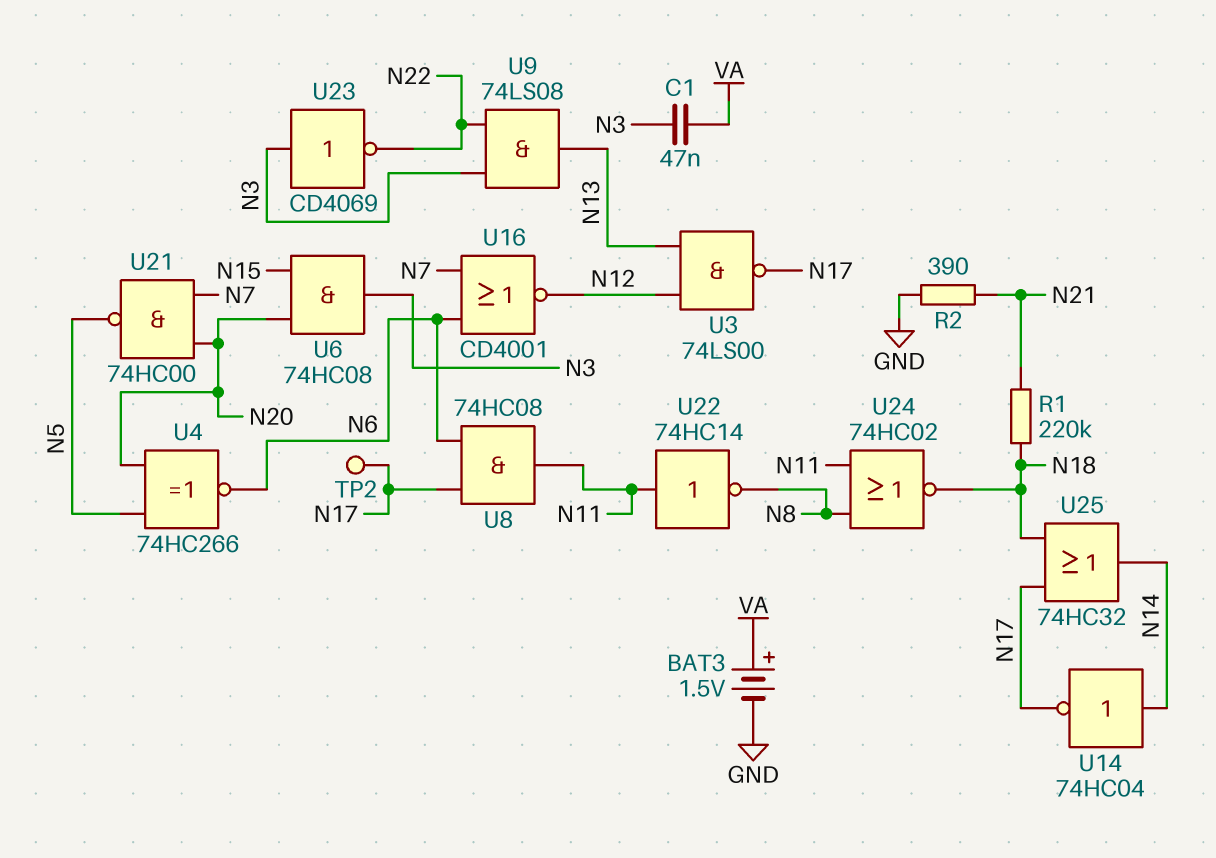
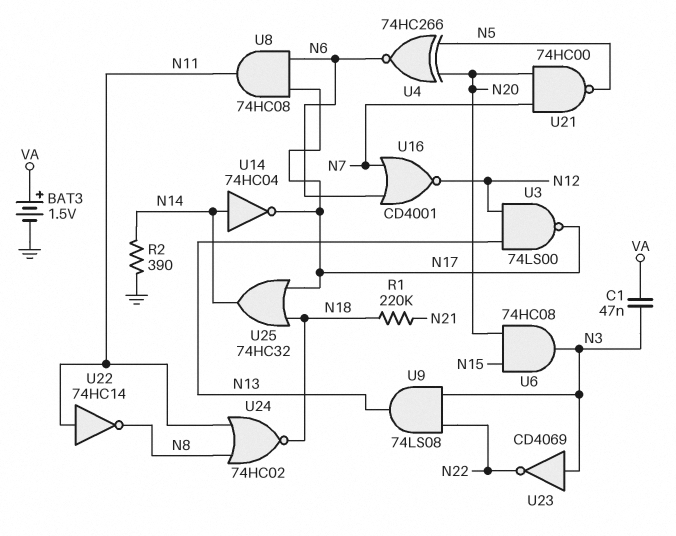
R2: 390 (GND, N21) -> 390 (GND, N14)
TP2: test point (N17) -> none

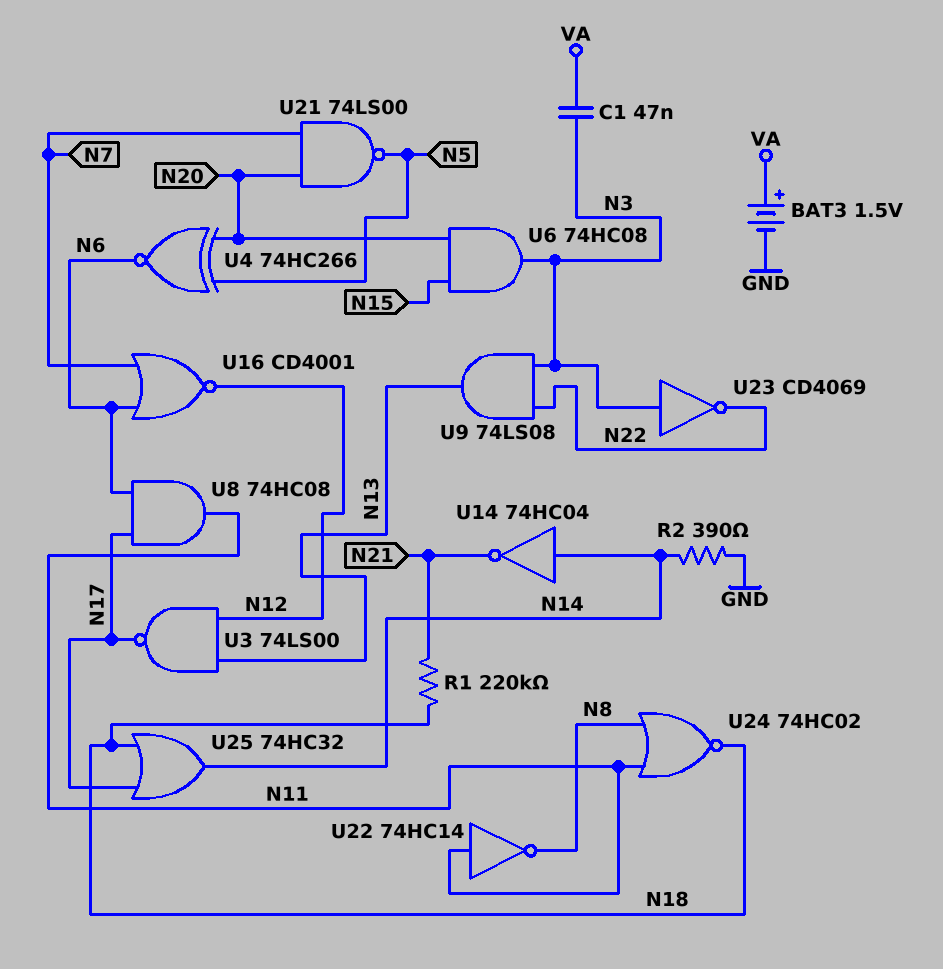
U14: NOT 74HC04 (in N14, out N17) -> NOT 74HC04 (in N14, out N21)
U21: NAND 74HC00 (in N7, in N20, out N5) -> NAND 74LS00 (in N7, in N20, out N5)

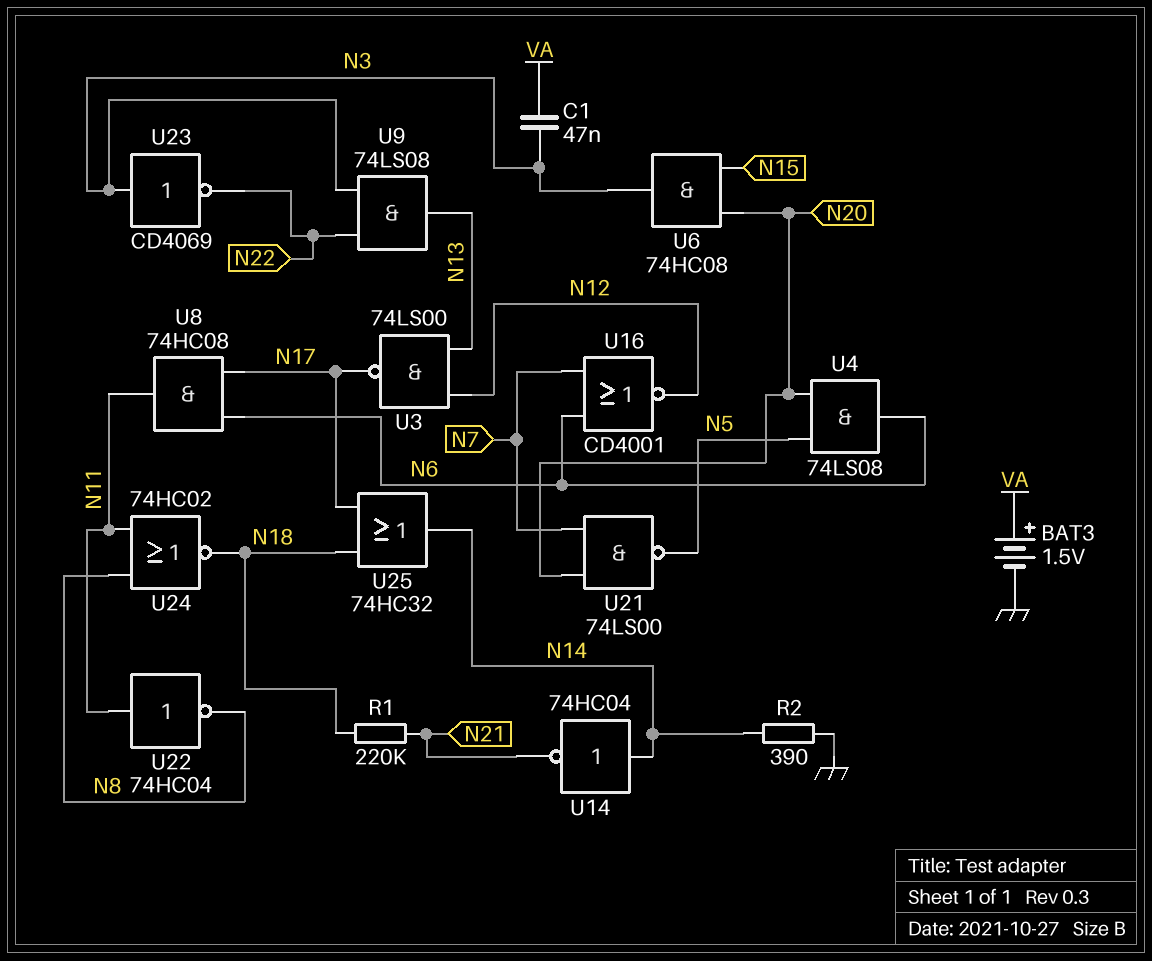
U4: XNOR 74HC266 (in N5, in N20, out N6) -> AND 74LS08 (in N5, in N20, out N6)
U22: NOT 74HC14 (in N11, out N8) -> NOT 74HC04 (in N11, out N8)

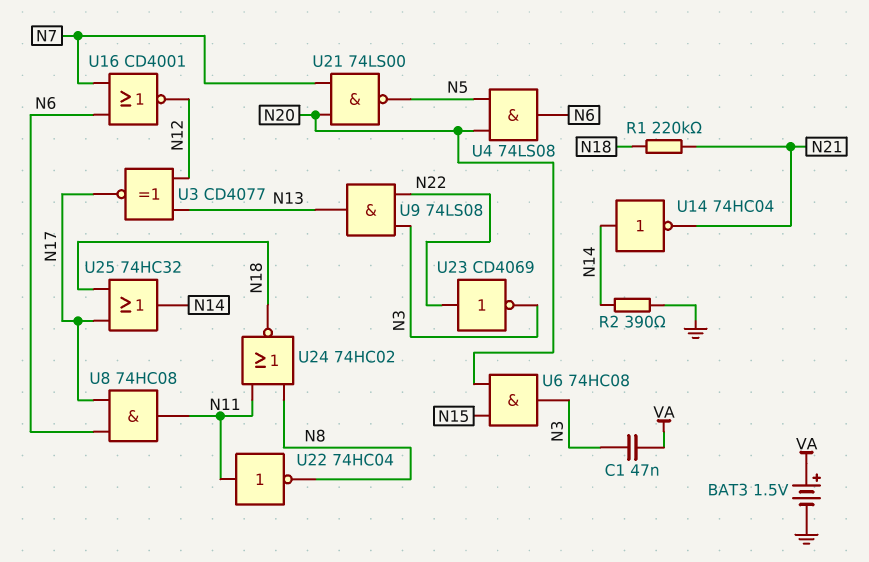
U3: NAND 74LS00 (in N12, in N13, out N17) -> XNOR CD4077 (in N12, in N13, out N17)
U23: NOT CD4069 (in N3, out N22) -> NOT CD4069 (in N22, out N3)

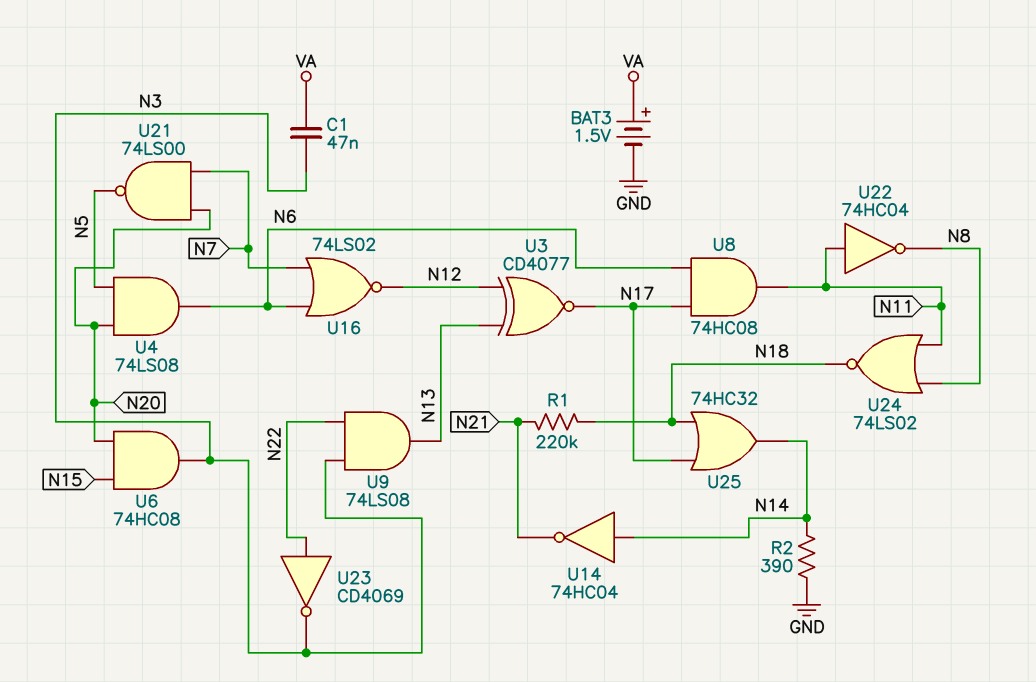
U16: NOR CD4001 (in N6, in N7, out N12) -> NOR 74LS02 (in N6, in N7, out N12)
U24: NOR 74HC02 (in N8, in N11, out N18) -> NOR 74LS02 (in N8, in N11, out N18)

